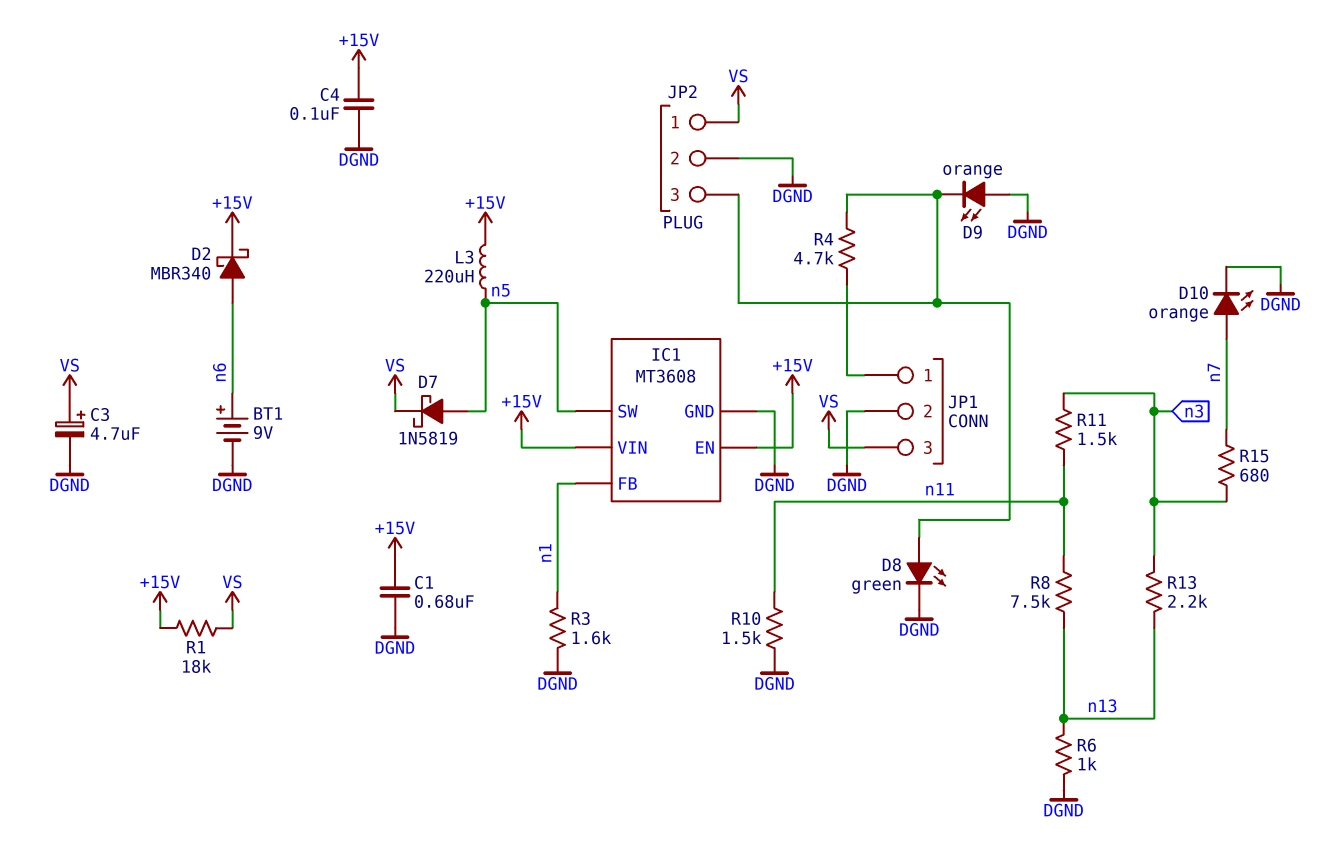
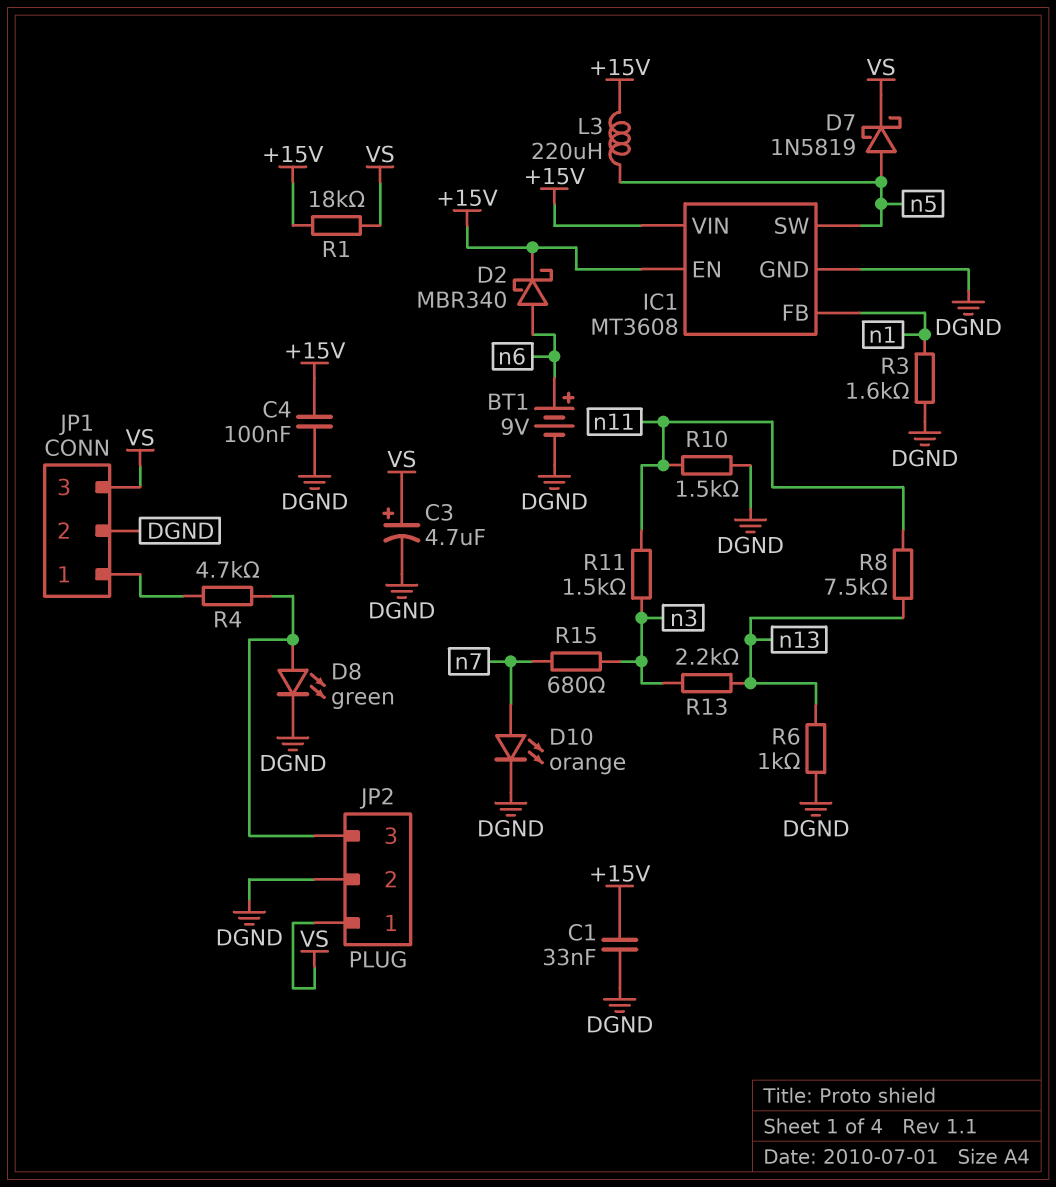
C1: 680nF (+15V, DGND) -> 33nF (+15V, DGND)
D9: LED orange (A DGND, K JP2/3) -> none

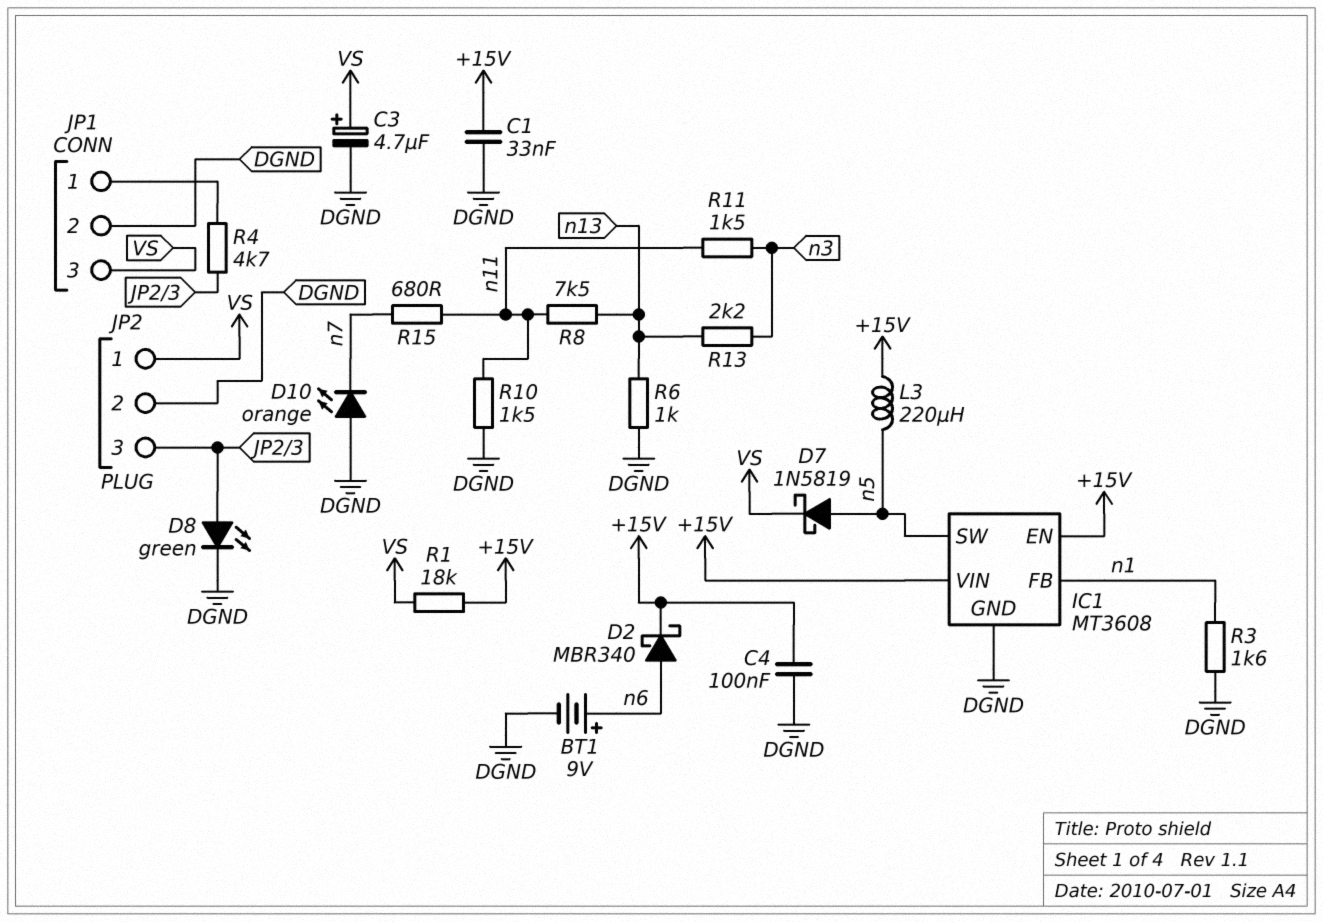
D10: LED orange (A n7, K DGND) -> LED orange (A DGND, K n7)
R15: 680 (n3, n7) -> 680 (n7, n11)

